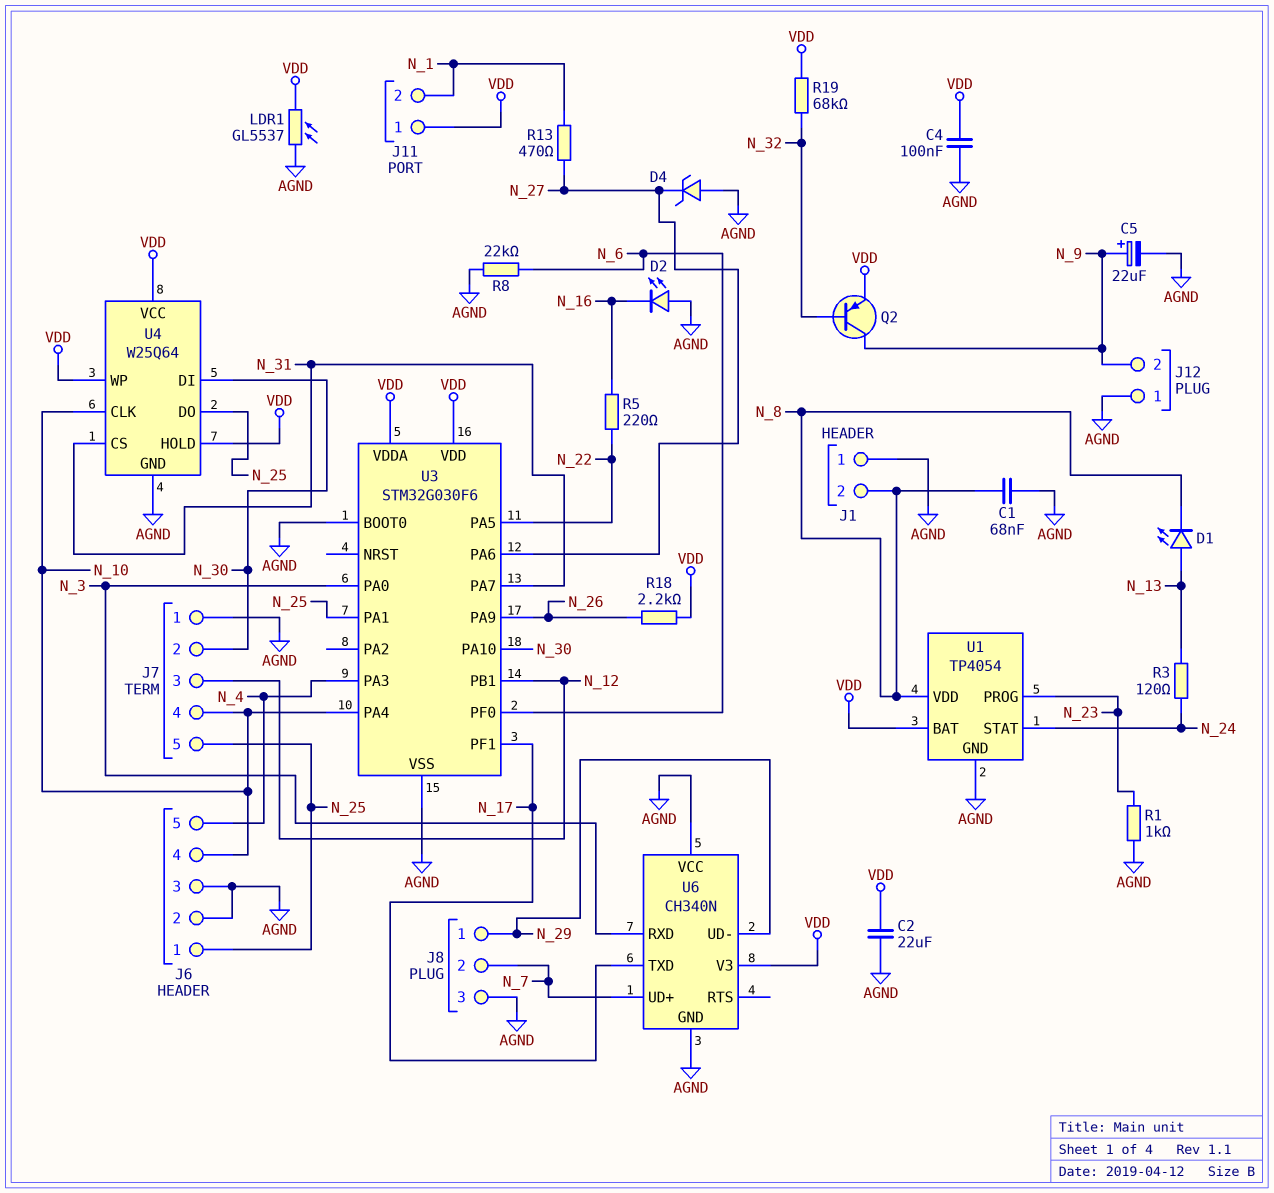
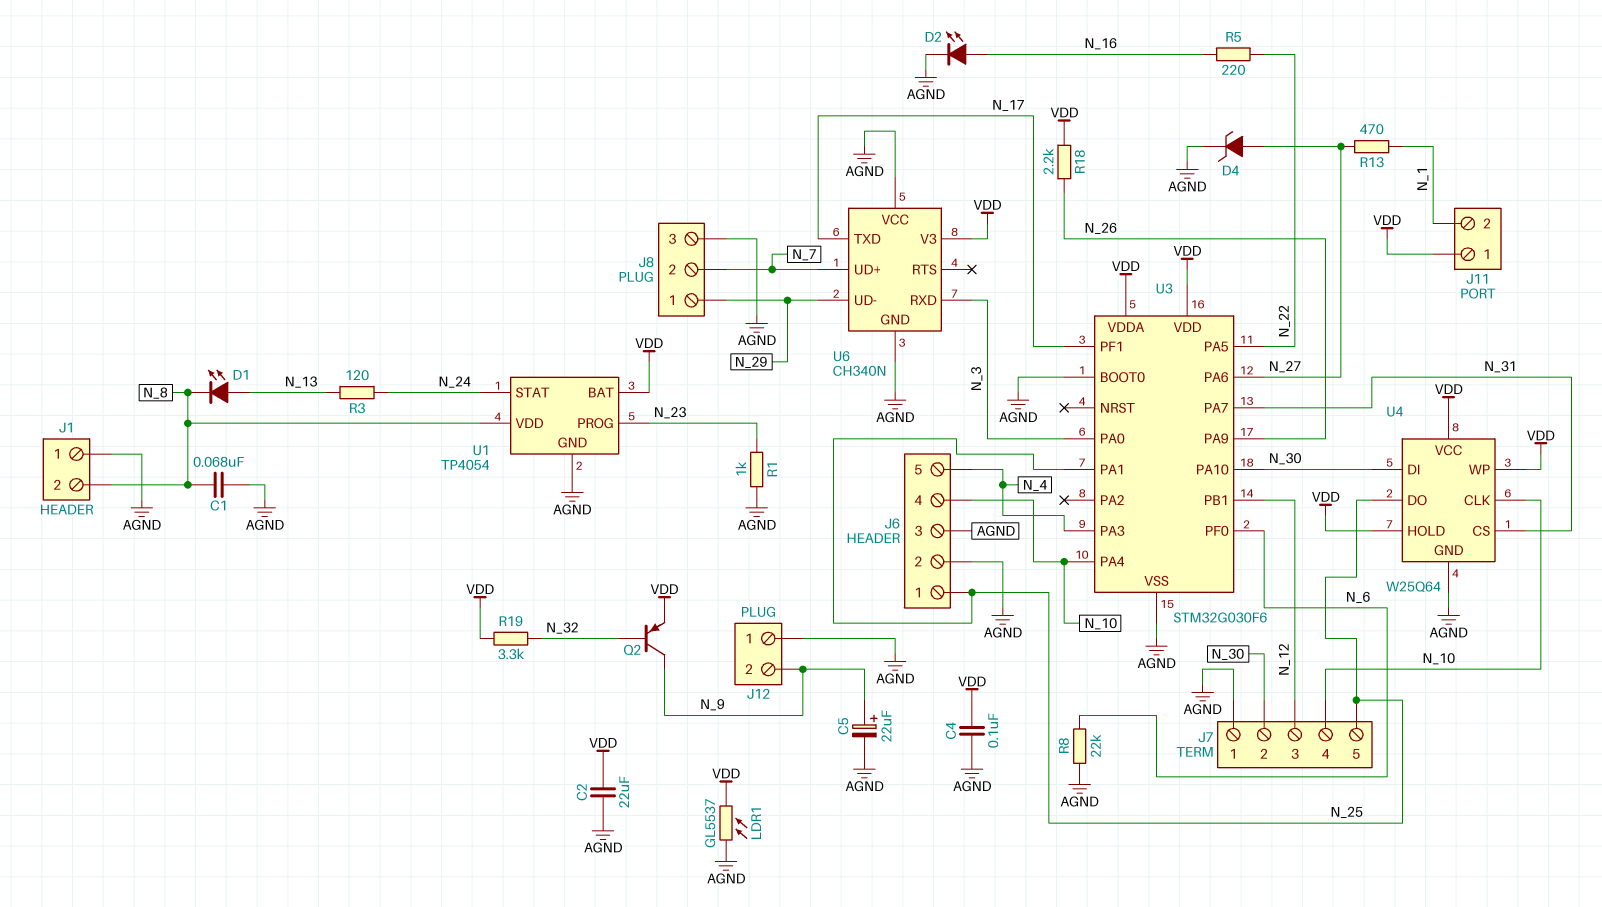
D2: LED (A AGND, K N_16) -> LED (A N_16, K AGND)
D4: zener (A AGND, K N_27) -> zener (A N_27, K AGND)
R19: 68k (N_32, VDD) -> 3.3k (N_32, VDD)

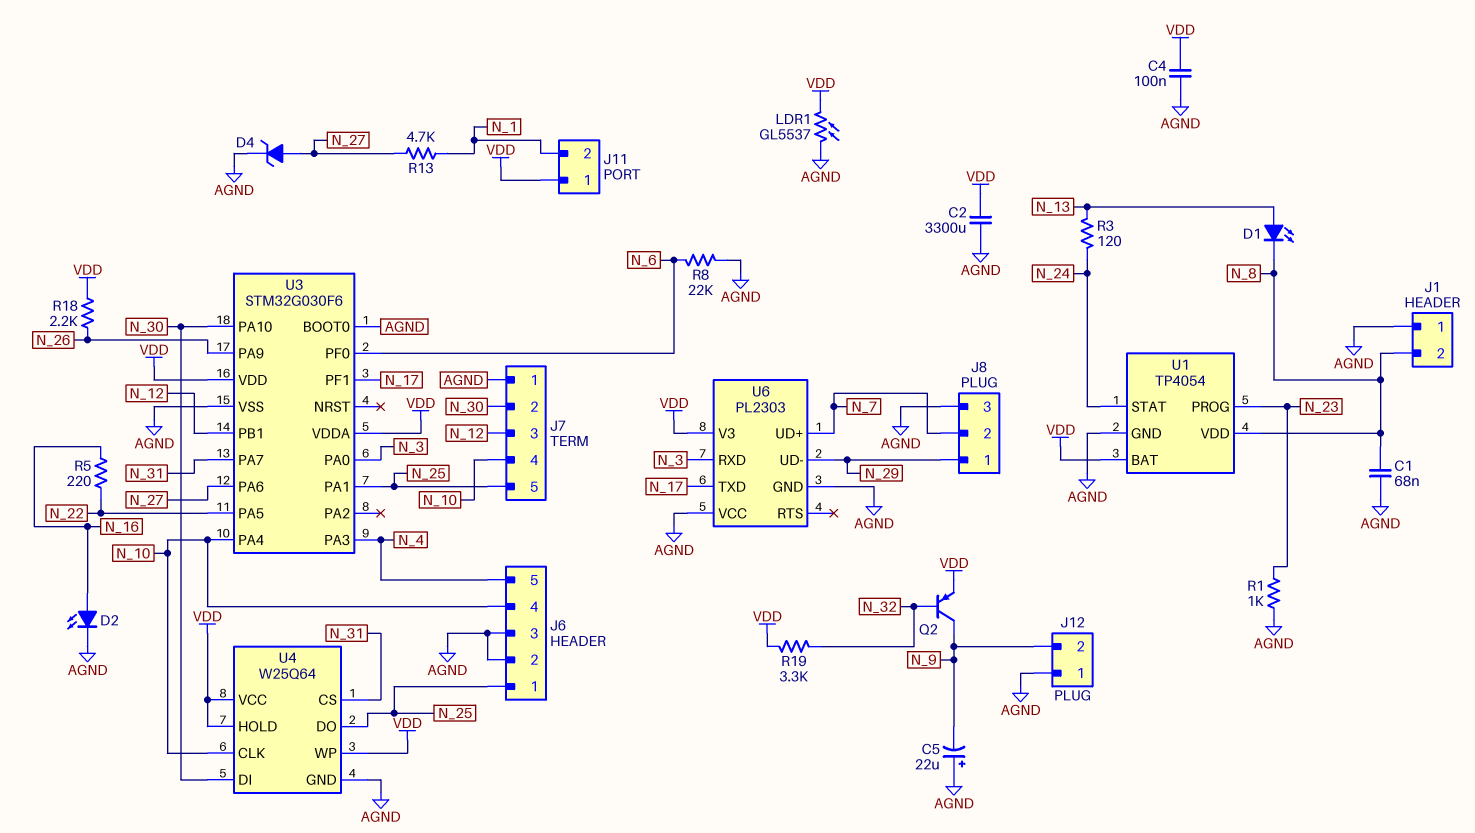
C2: 22uF (AGND, VDD) -> 3300uF (AGND, VDD)
C5: 22uF (plus N_9, minus AGND) -> 22uF (plus AGND, minus N_9)
R13: 470 (N_1, N_27) -> 4.7k (N_1, N_27)
U6: CH340N -> PL2303

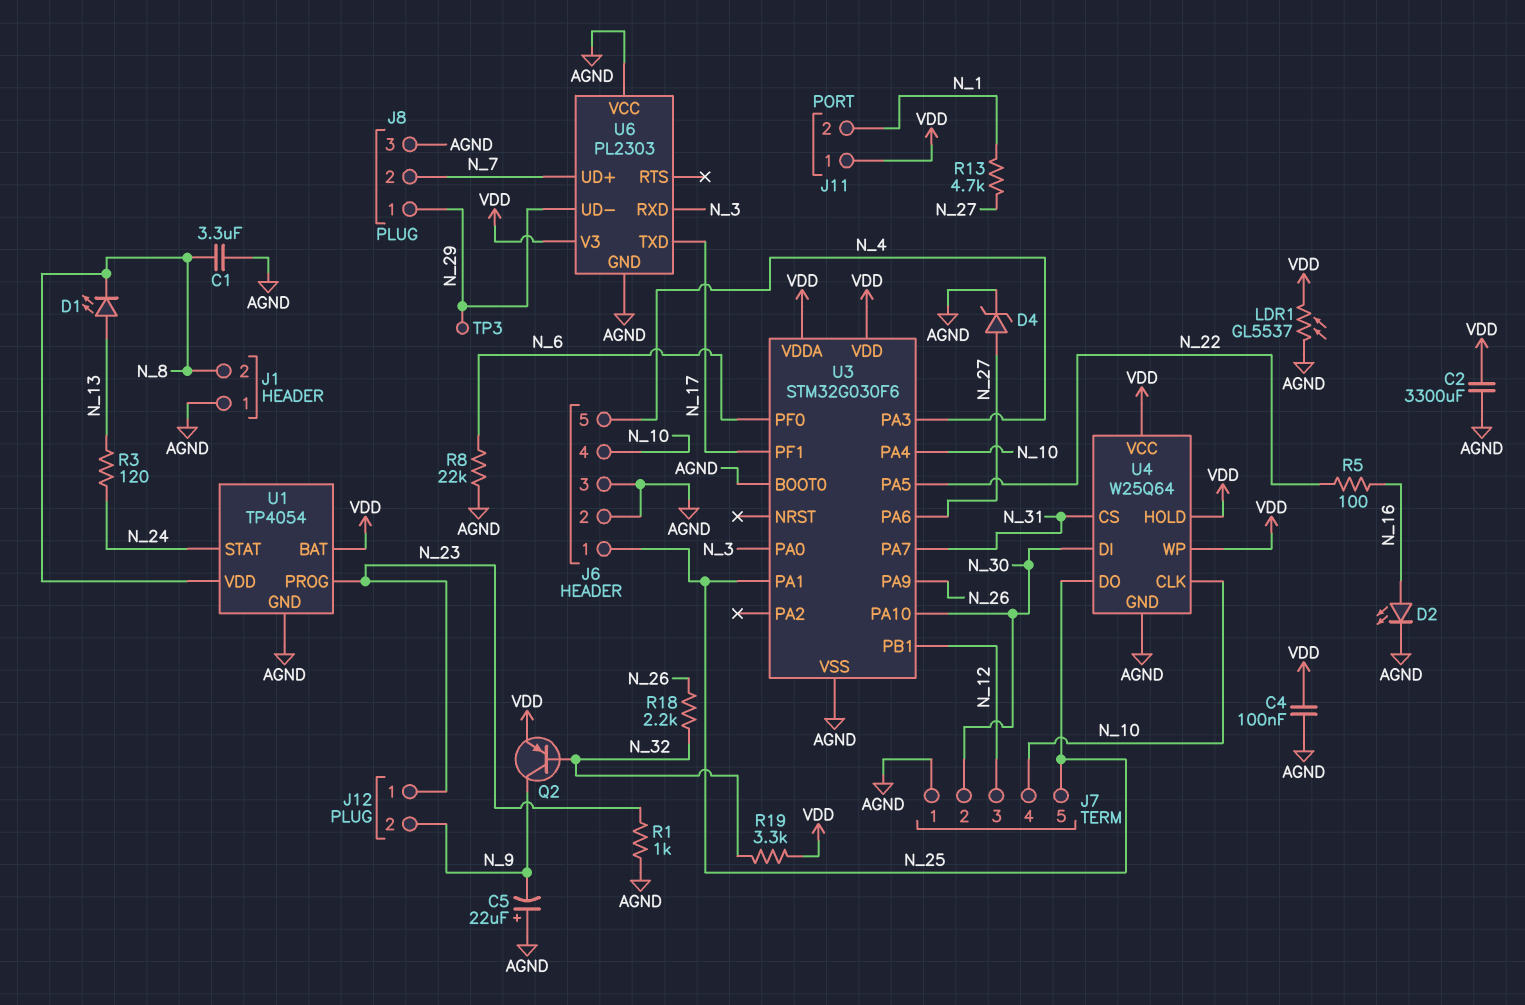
C1: 68nF (AGND, N_8) -> 3.3uF (AGND, N_8)
J12 pin 1: AGND -> N_23
R5: 220 (N_16, N_22) -> 100 (N_16, N_22)
R18: 2.2k (N_26, VDD) -> 2.2k (N_26, N_32)
TP3: none -> test point (N_29)

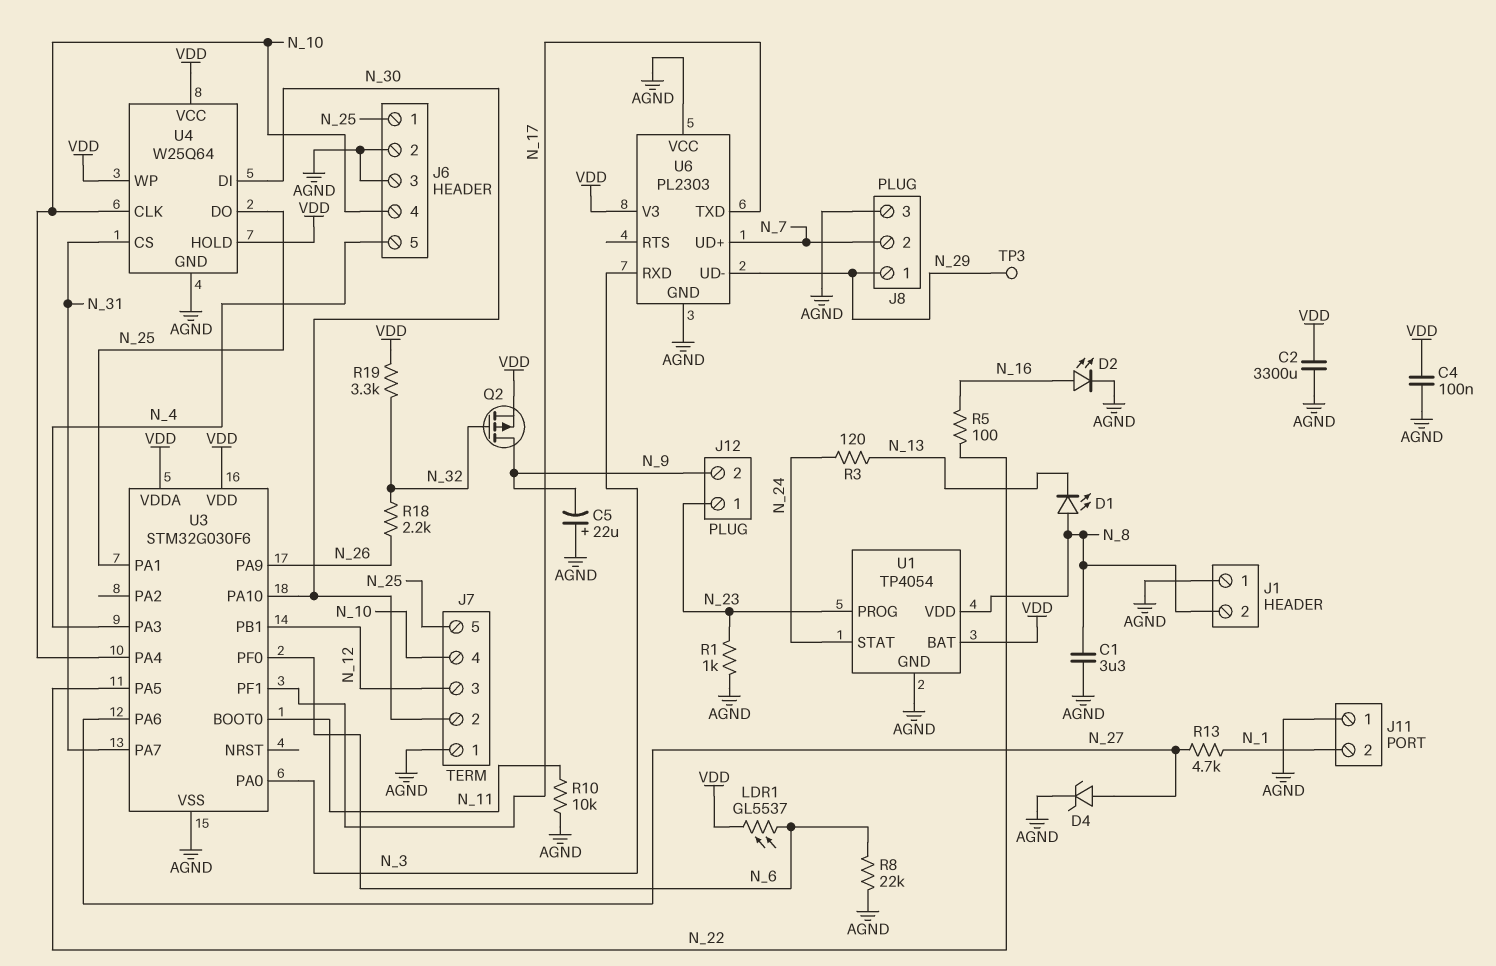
D1: LED (A N_13, K N_8) -> LED (A N_8, K N_13)
J11 pin 1: VDD -> AGND
LDR1: GL5537 (AGND, VDD) -> GL5537 (N_6, VDD)
Q2: PNP (B N_32, C N_9, E VDD) -> PMOS (G N_32, D N_9, S VDD)
R10: none -> 10k (AGND, N_11)
U3 pin BOOT0: AGND -> N_11

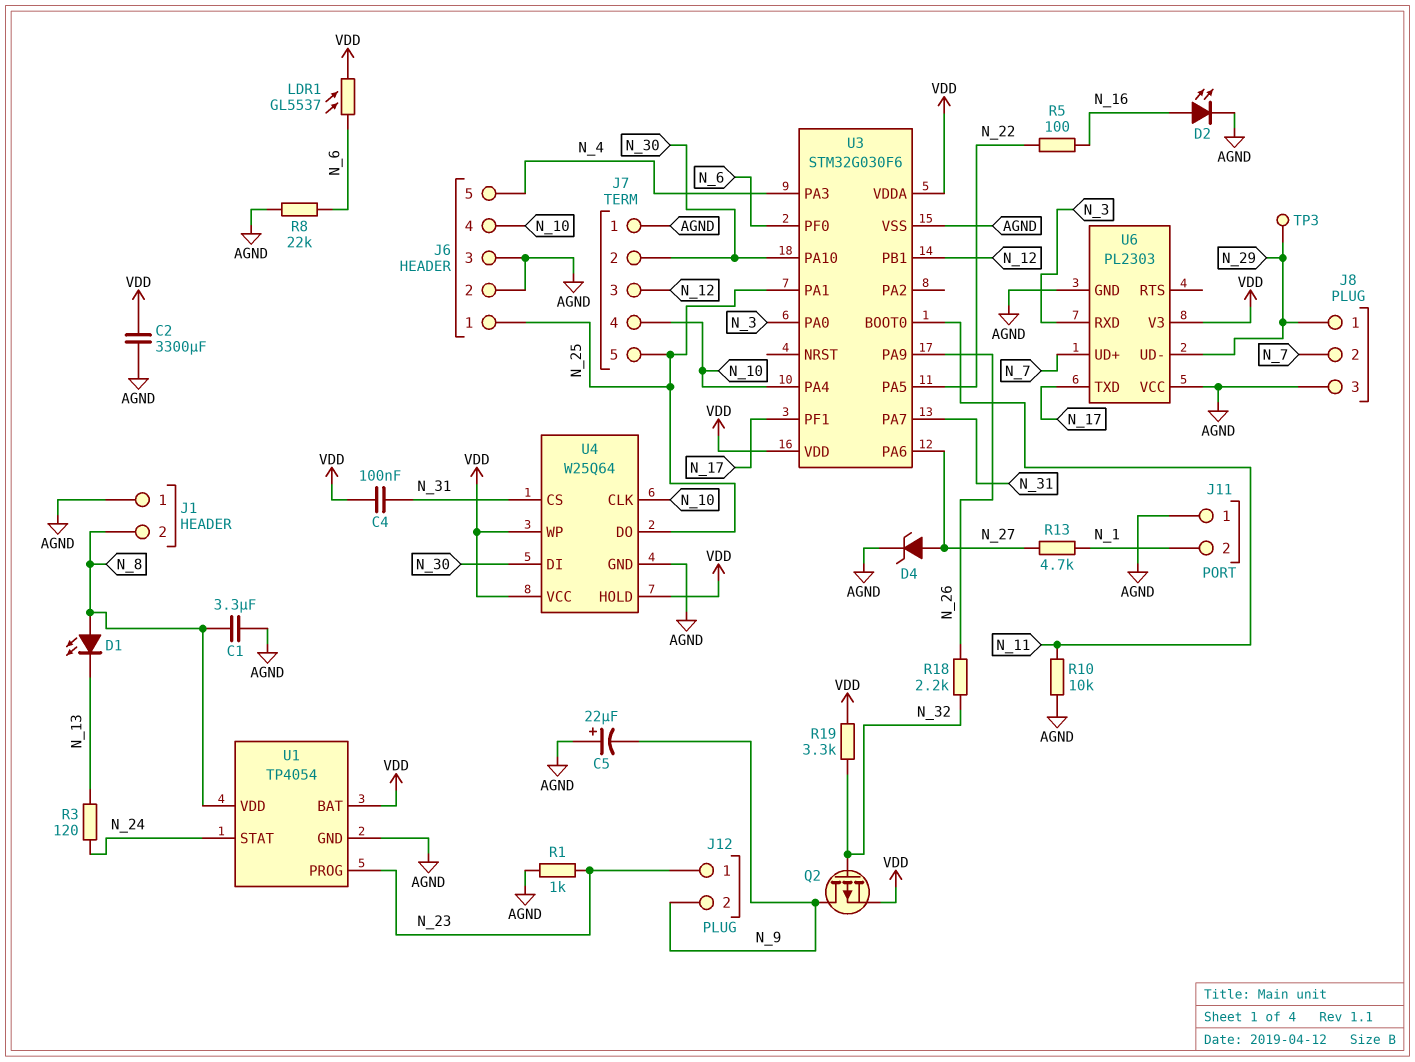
C4: 100nF (AGND, VDD) -> 100nF (N_31, VDD)

